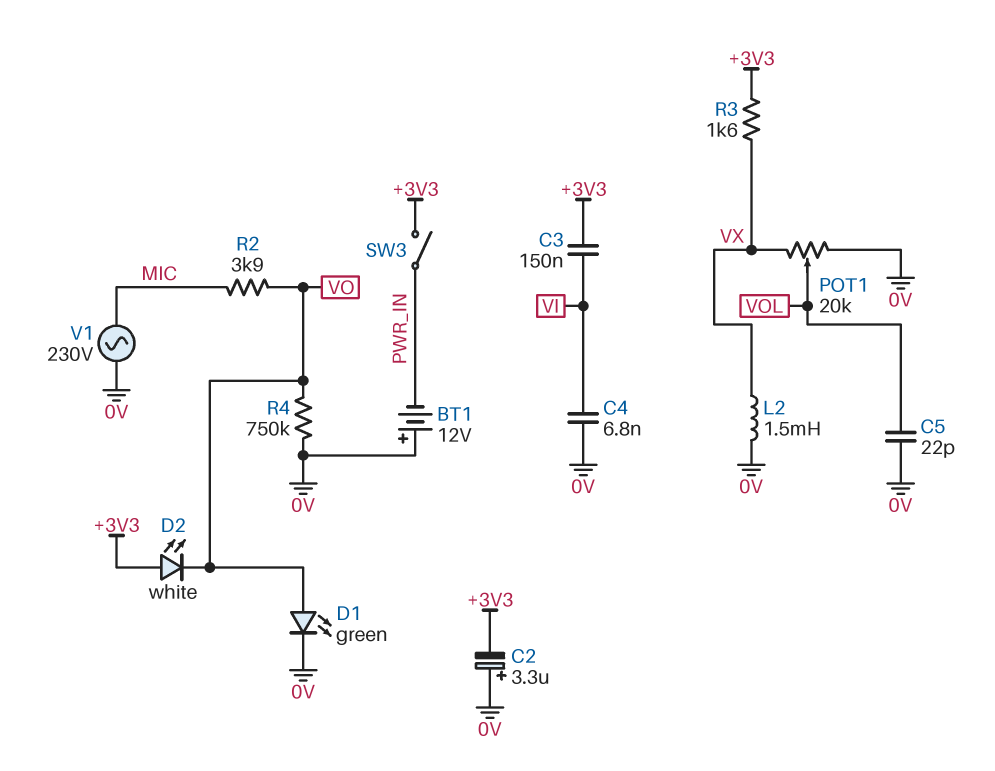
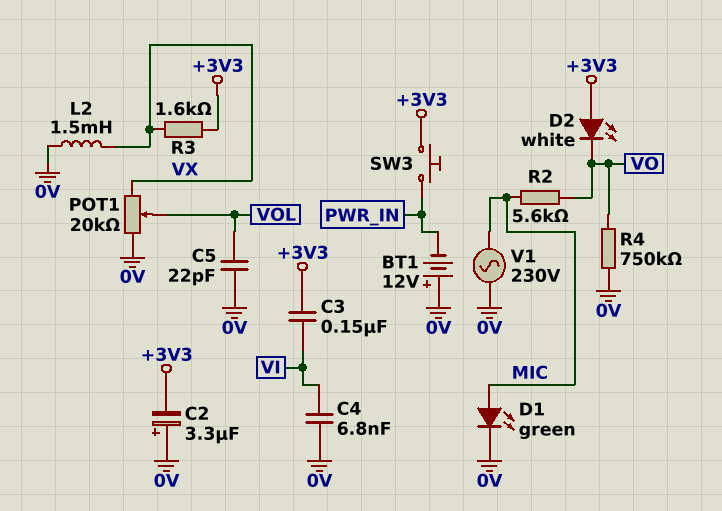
D1: LED green (A VO, K 0V) -> LED green (A MIC, K 0V)
R2: 3.9k (MIC, VO) -> 5.6k (MIC, VO)
SW3: switch (+3V3, PWR_IN) -> button (+3V3, PWR_IN)

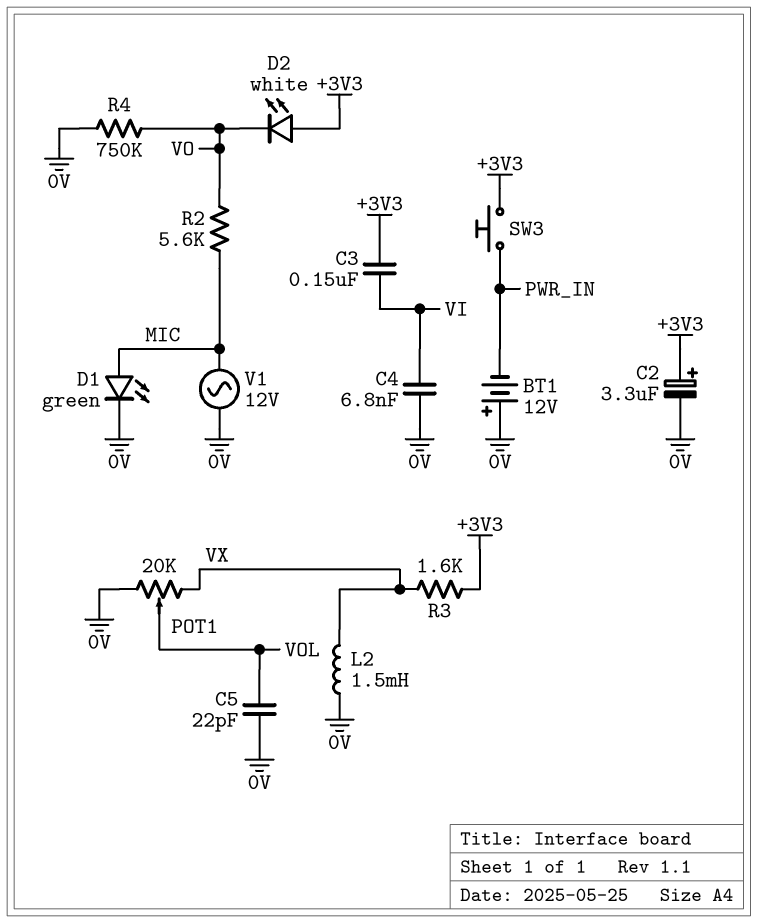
C2: 3.3uF (plus 0V, minus +3V3) -> 3.3uF (plus +3V3, minus 0V)
V1: AC 230V (0V, MIC) -> AC 12V (0V, MIC)

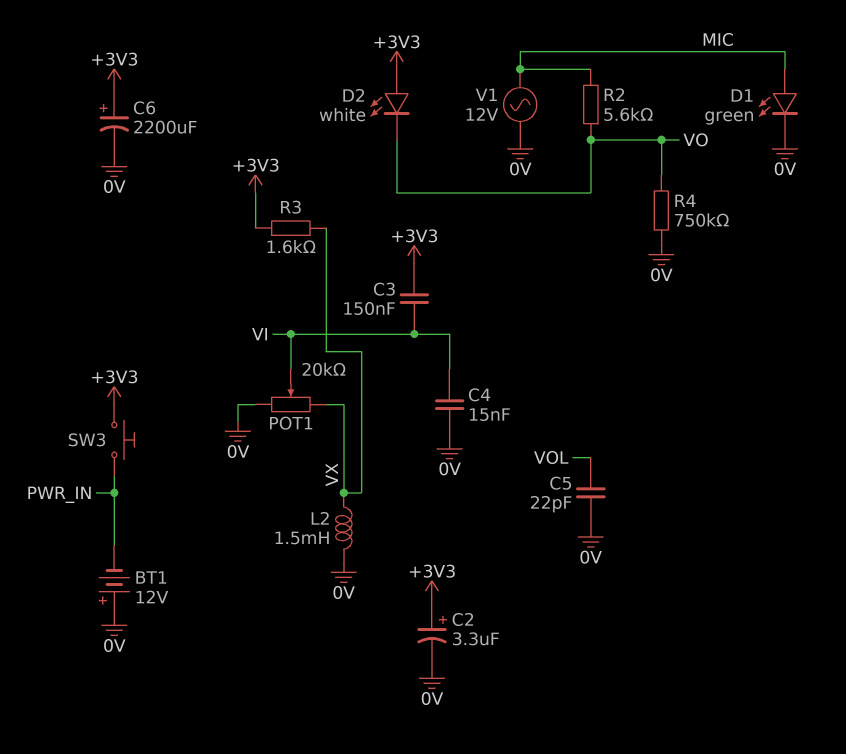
C4: 6.8nF (0V, VI) -> 15nF (0V, VI)
C6: none -> 2200uF (plus +3V3, minus 0V)
POT1: 20k (0V, VX, wiper VOL) -> 20k (0V, VX, wiper VI)

